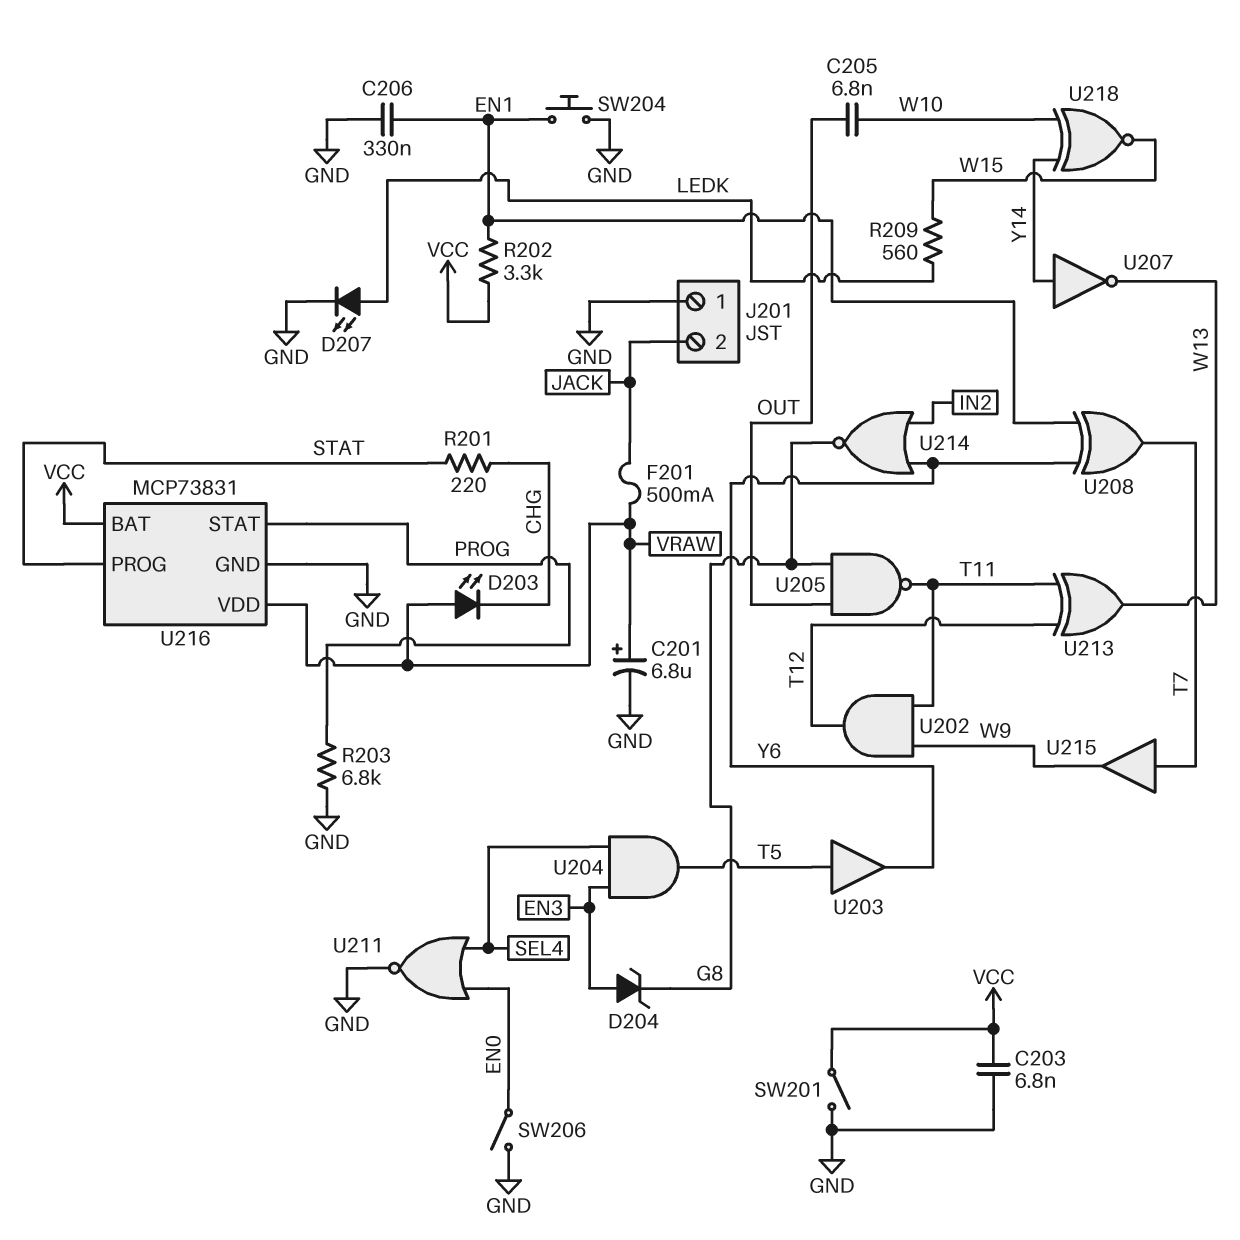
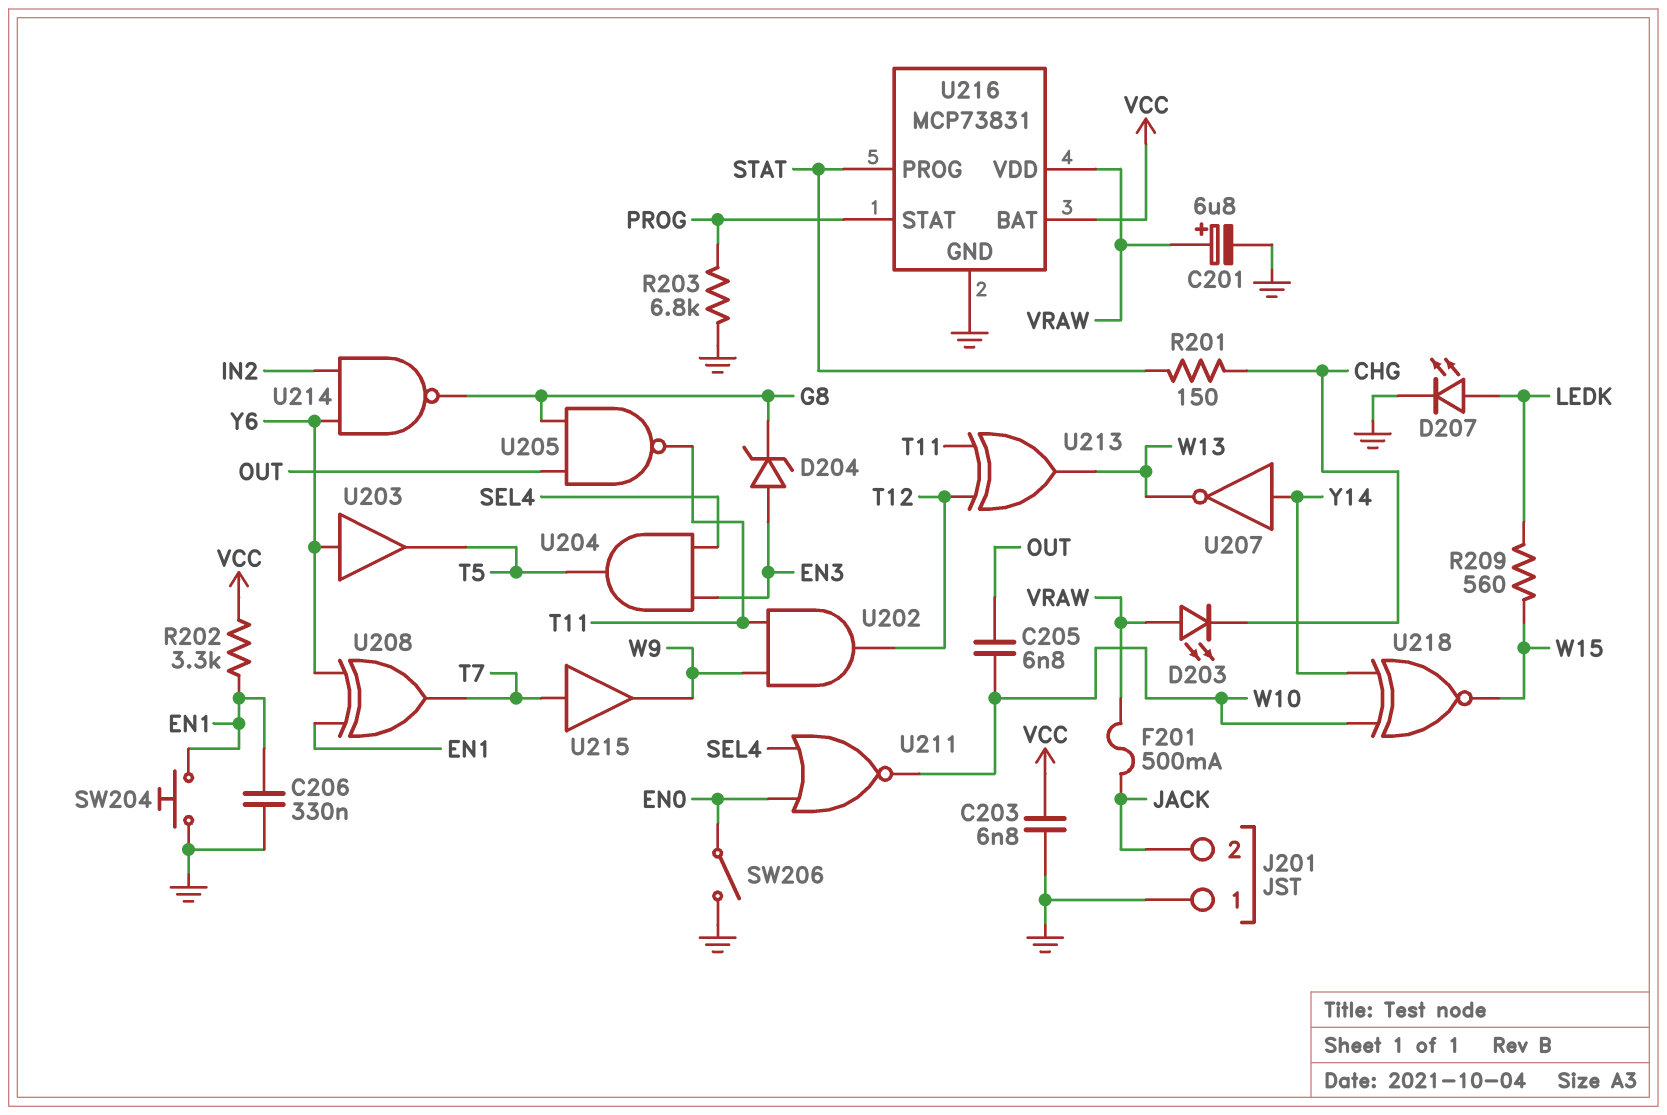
R201: 220 (CHG, STAT) -> 150 (CHG, STAT)
SW201: switch (GND, VCC) -> none
U203: buffer (in T5, out Y6) -> buffer (in Y6, out T5)
U211: NOR (in EN0, in SEL4, out GND) -> NOR (in EN0, in SEL4, out W10)
U214: NOR (in IN2, in Y6, out G8) -> NAND (in IN2, in Y6, out G8)

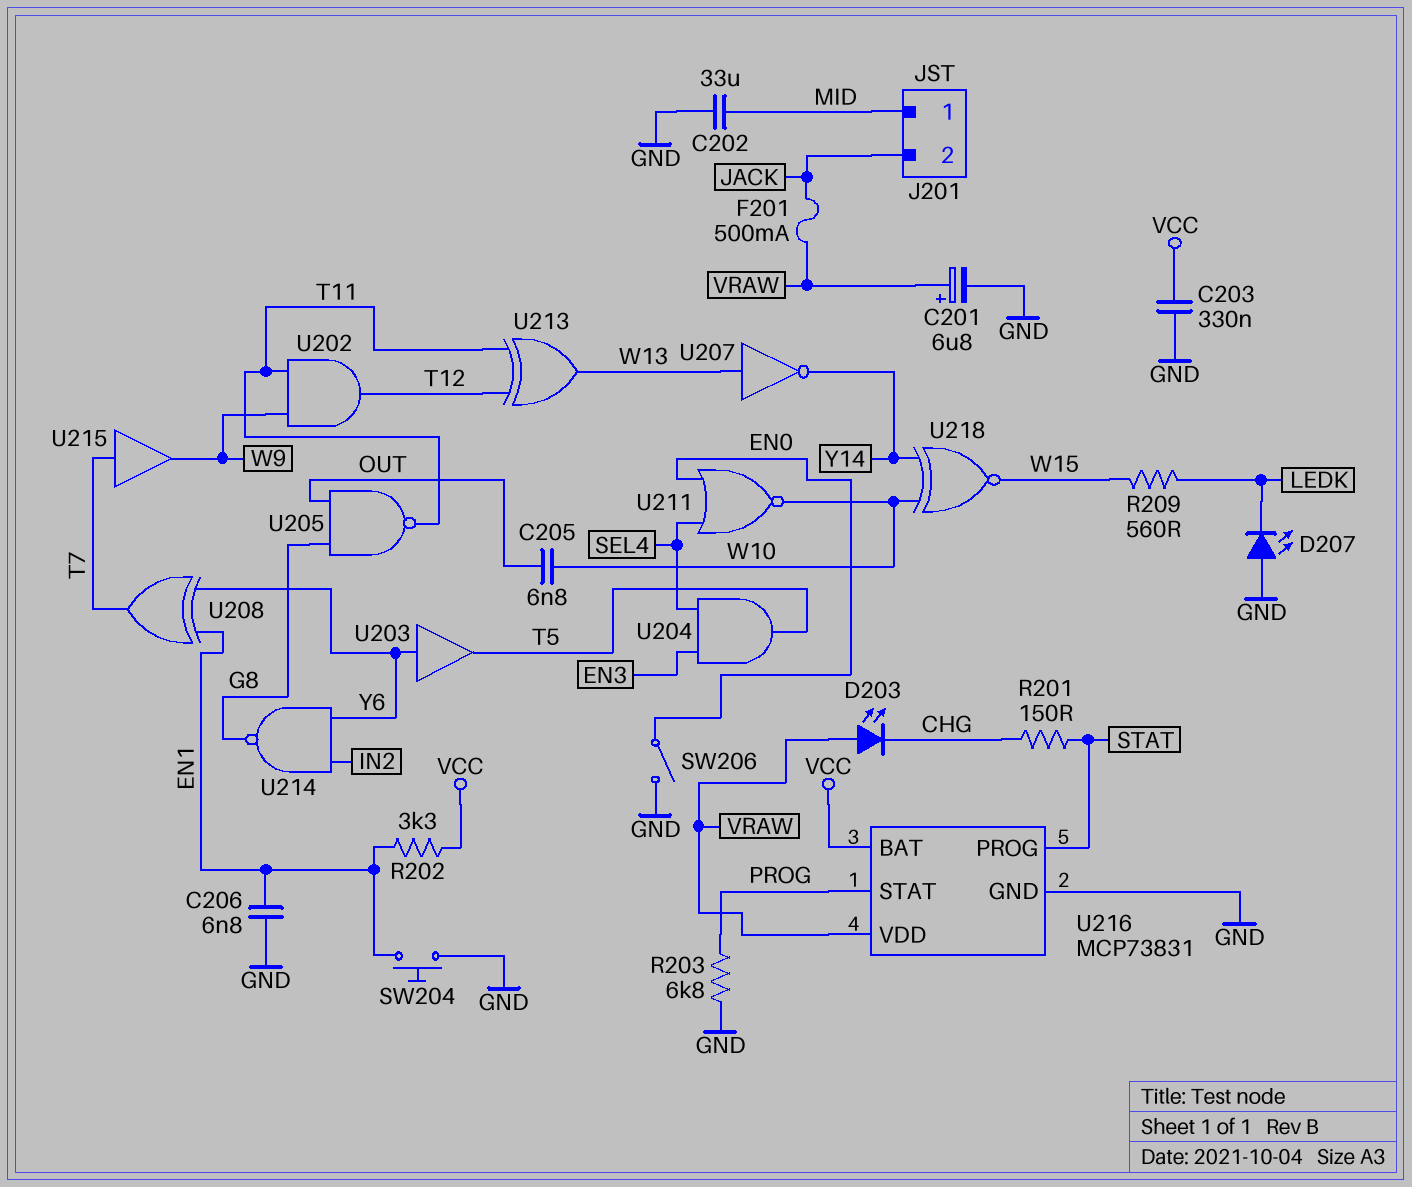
C202: none -> 33uF (GND, MID)
C203: 6.8nF (GND, VCC) -> 330nF (GND, VCC)
C206: 330nF (EN1, GND) -> 6.8nF (EN1, GND)
D204: zener (A EN3, K G8) -> none
D207: LED (A LEDK, K GND) -> LED (A GND, K LEDK)
J201 pin 1: GND -> MID
U207: NOT (in Y14, out W13) -> NOT (in W13, out Y14)

